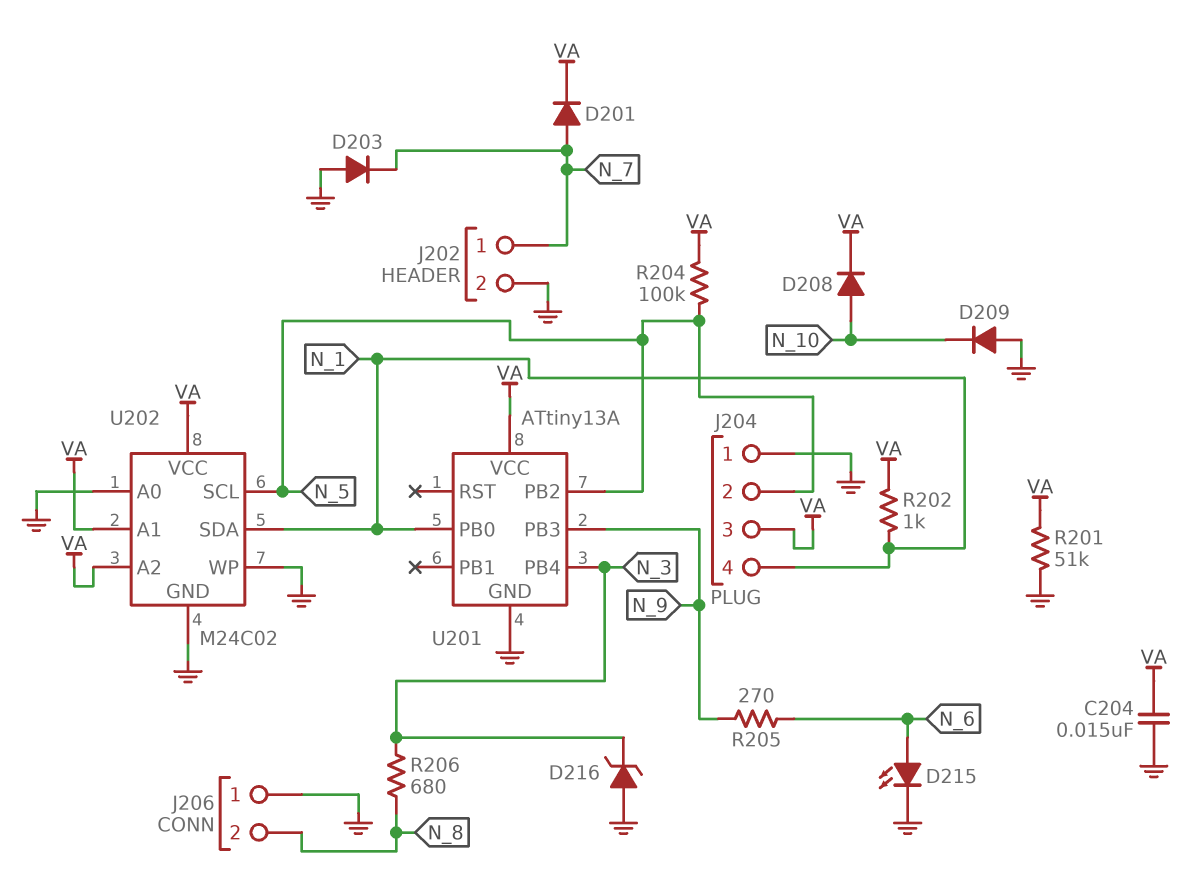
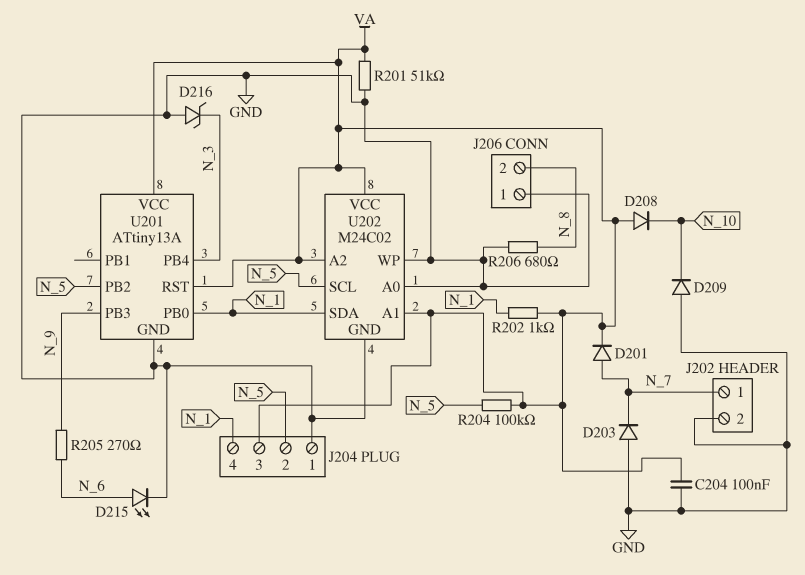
C204: 15nF (GND, VA) -> 100nF (GND, VA)
D208: diode (A N_10, K VA) -> diode (A VA, K N_10)
R206: 680 (N_3, N_8) -> 680 (GND, N_8)
U201 pin RST: none -> VA

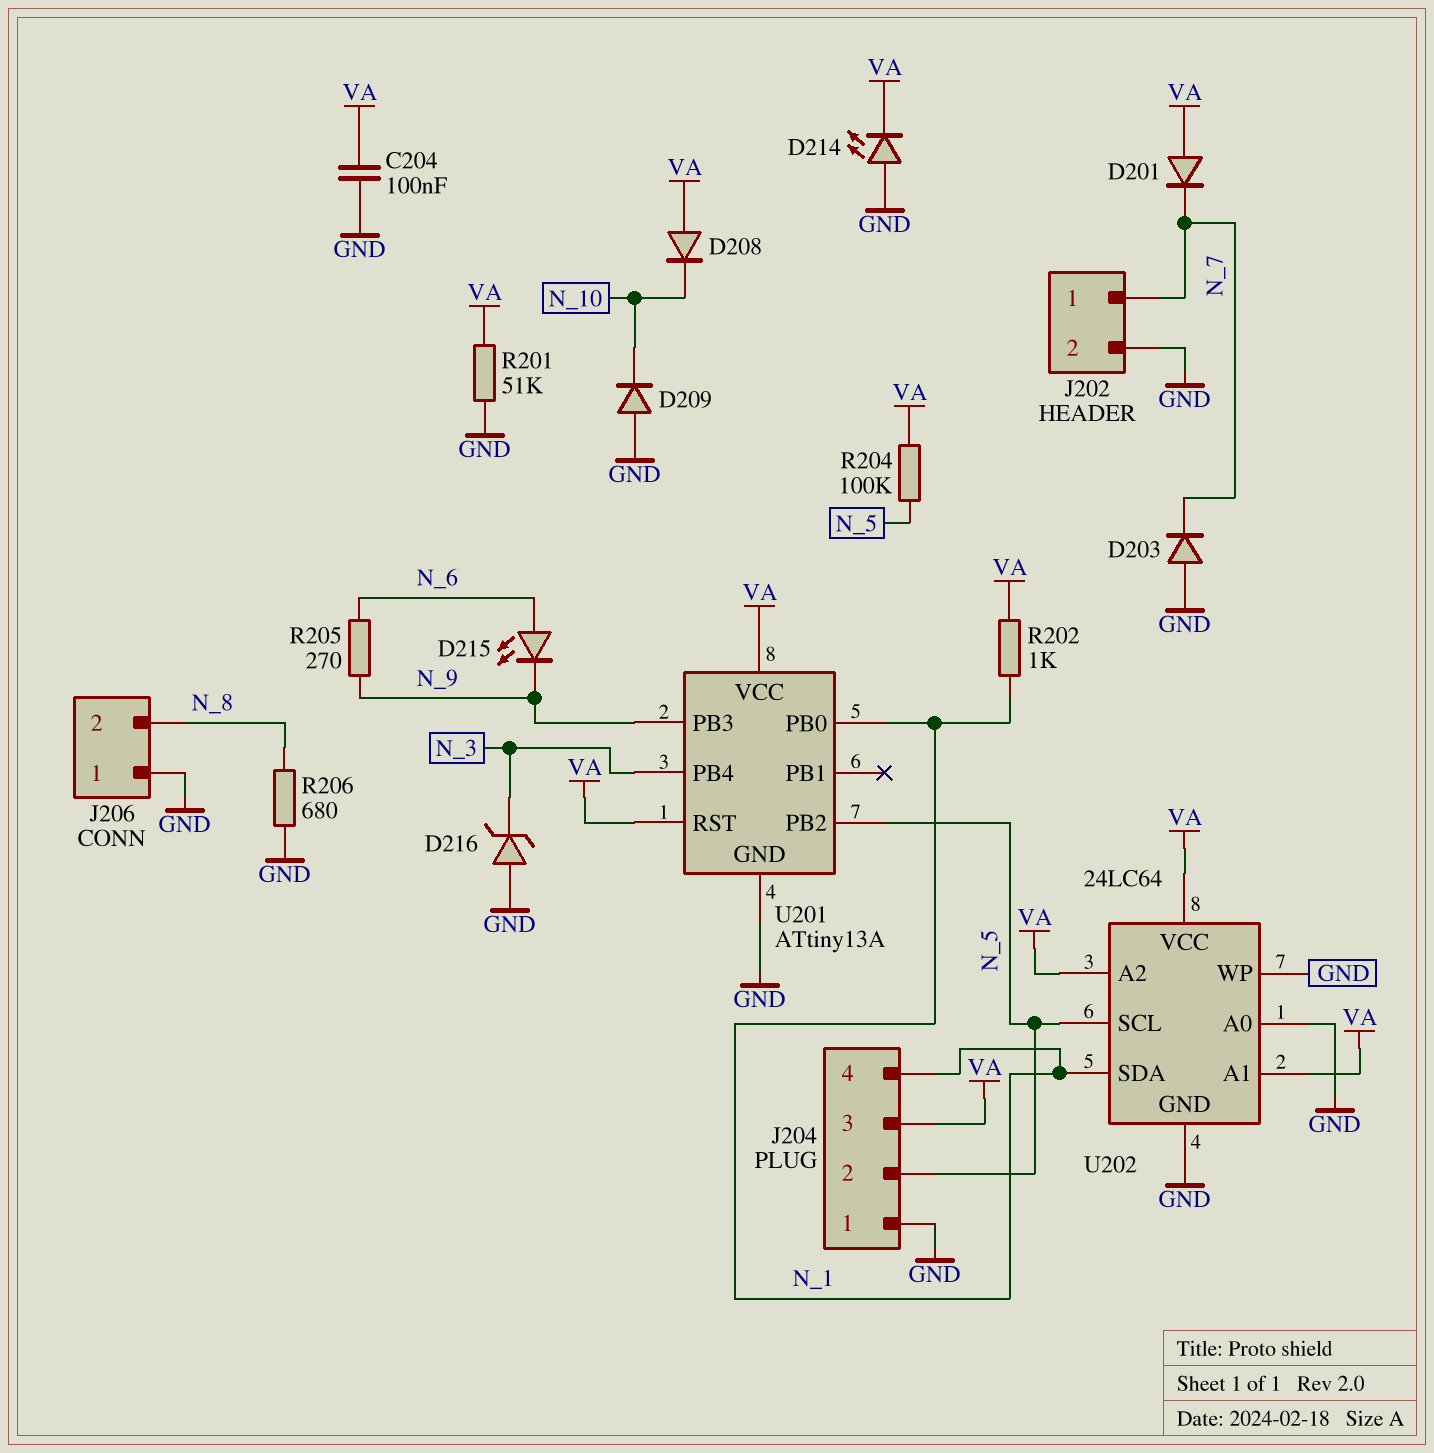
D201: diode (A N_7, K VA) -> diode (A VA, K N_7)
D214: none -> LED (A GND, K VA)
D215: LED (A N_6, K GND) -> LED (A N_6, K N_9)
U202: M24C02 -> 24LC64

